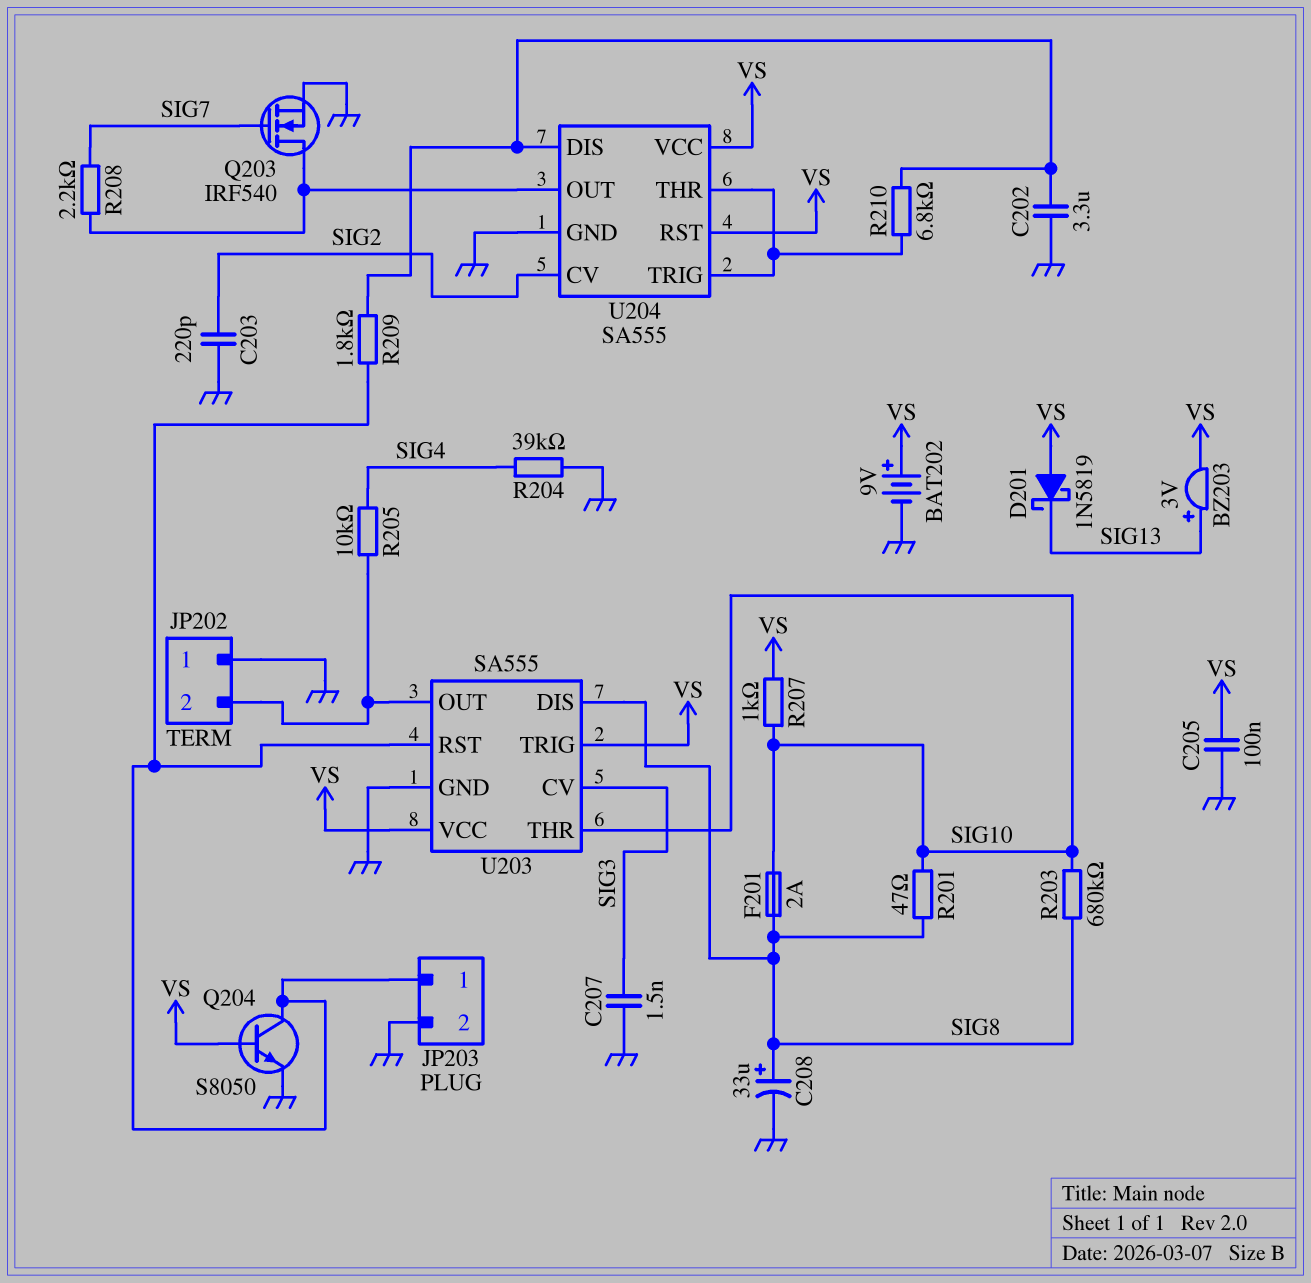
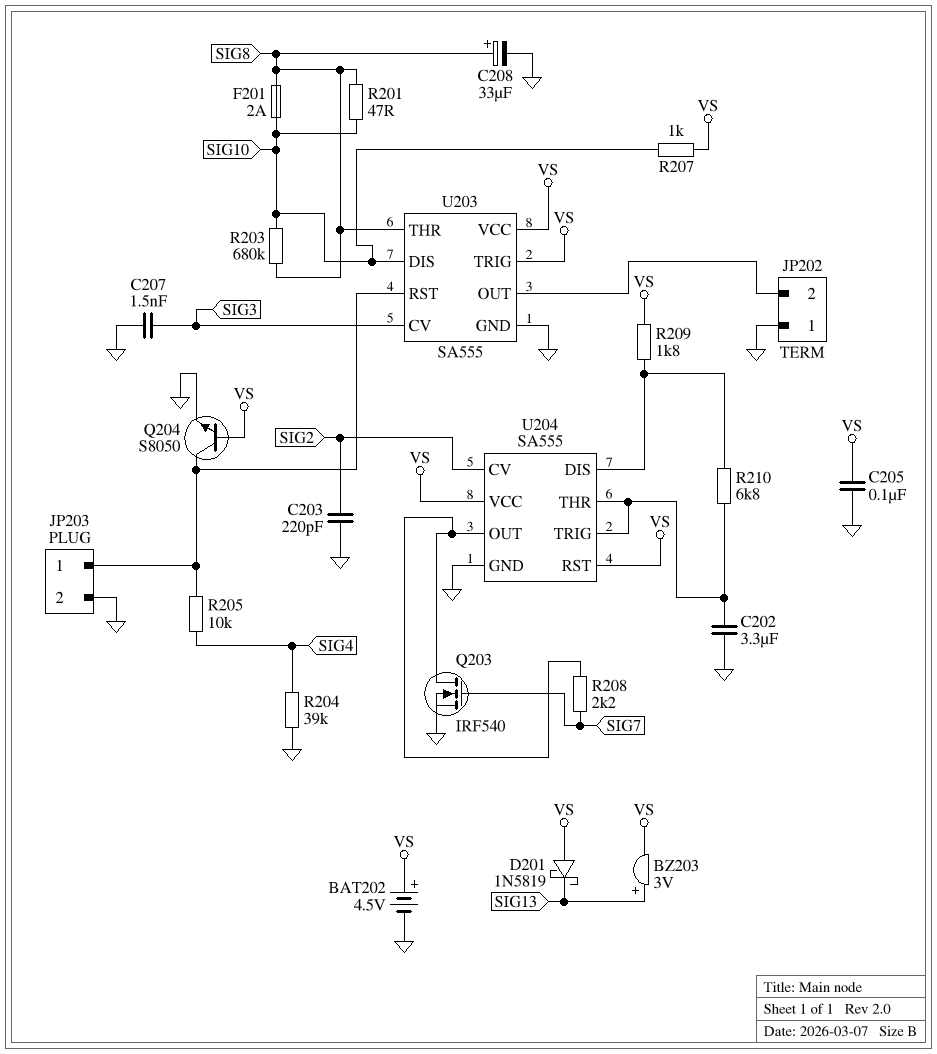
BAT202: 9V (plus VS, minus GND) -> 4.5V (plus VS, minus GND)
C202: 3.3uF (GND, U204/DIS) -> 3.3uF (GND, U204/THR)
R205: 10k (JP202/2, SIG4) -> 10k (JP203/1, SIG4)
R209: 1.8k (JP203/1, U204/DIS) -> 1.8k (U204/DIS, VS)
U203 pin DIS: SIG8 -> SIG10
U203 pin THR: SIG10 -> SIG8

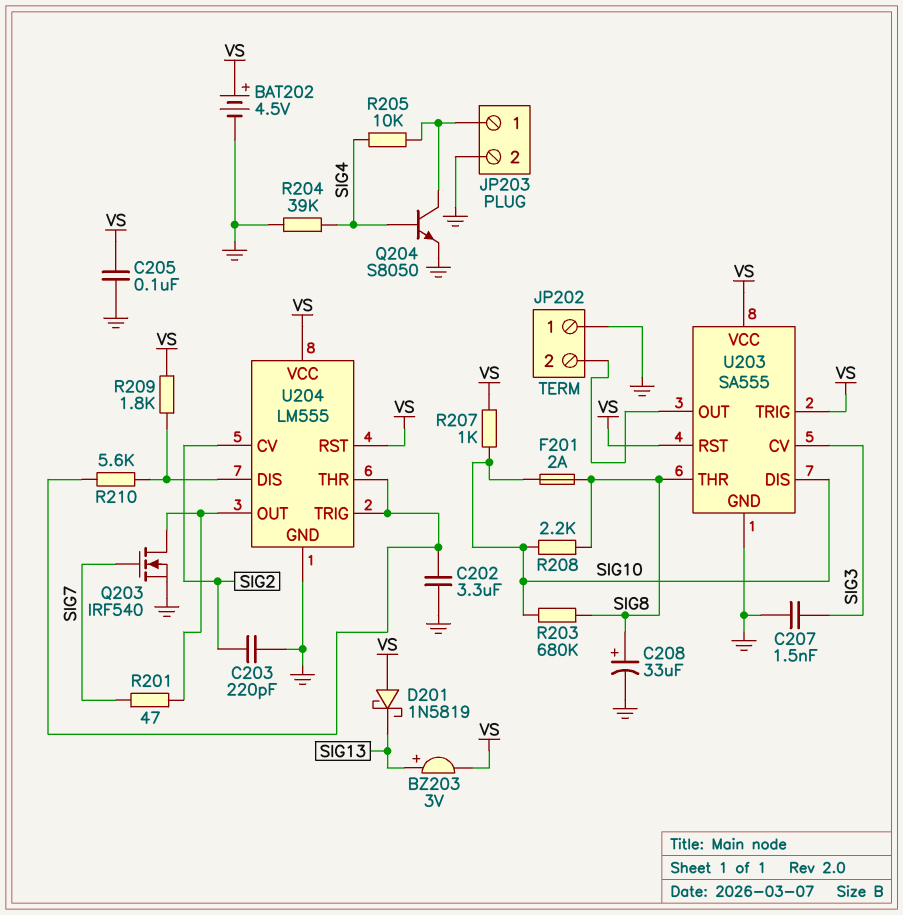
Q204: NPN S8050 (B VS, C JP203/1, E GND) -> NPN S8050 (B SIG4, C JP203/1, E GND)
R201: 47 (SIG8, SIG10) -> 47 (SIG7, U204/OUT)
R208: 2.2k (SIG7, U204/OUT) -> 2.2k (SIG8, SIG10)
R210: 6.8k (U204/DIS, U204/THR) -> 5.6k (U204/DIS, U204/THR)
U203 pin RST: JP203/1 -> VS
U204: SA555 -> LM555

